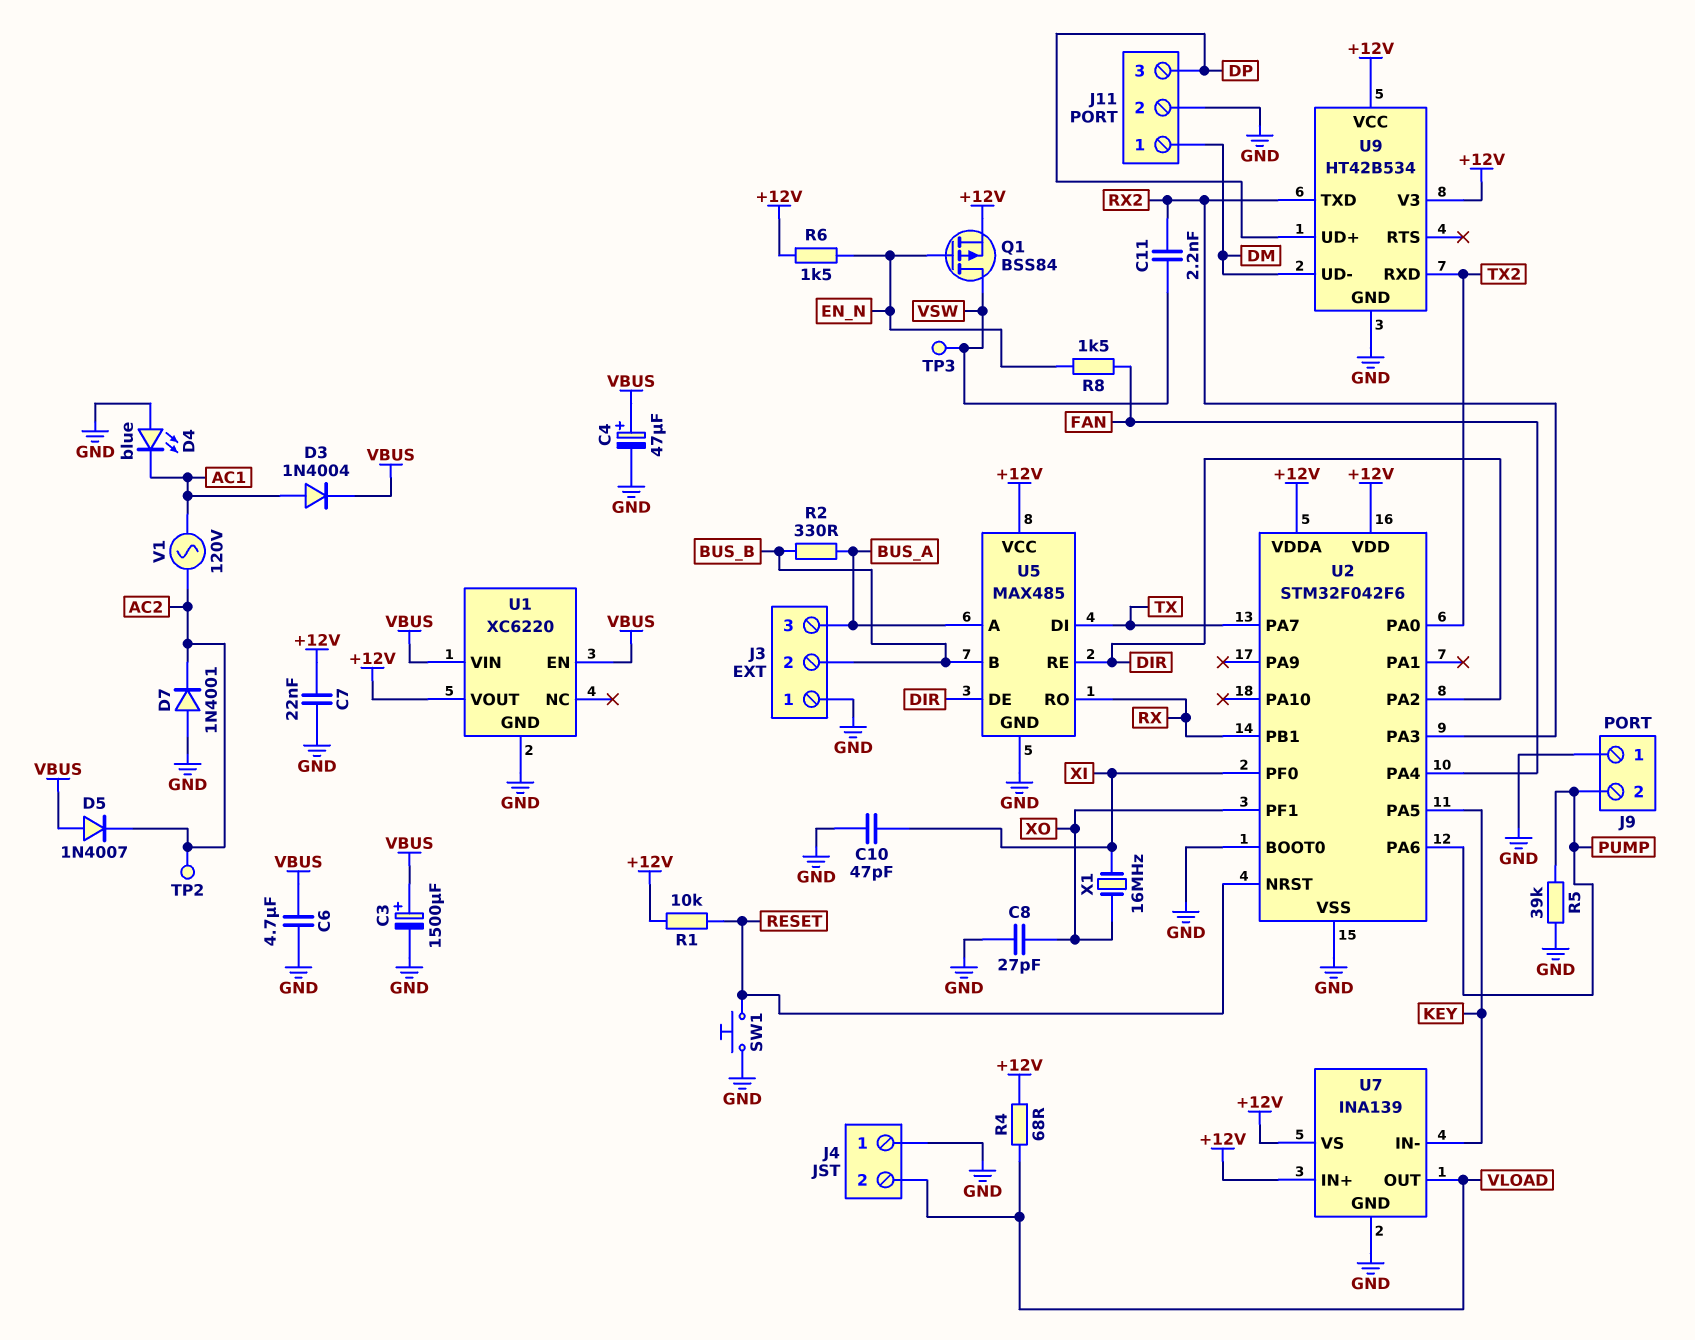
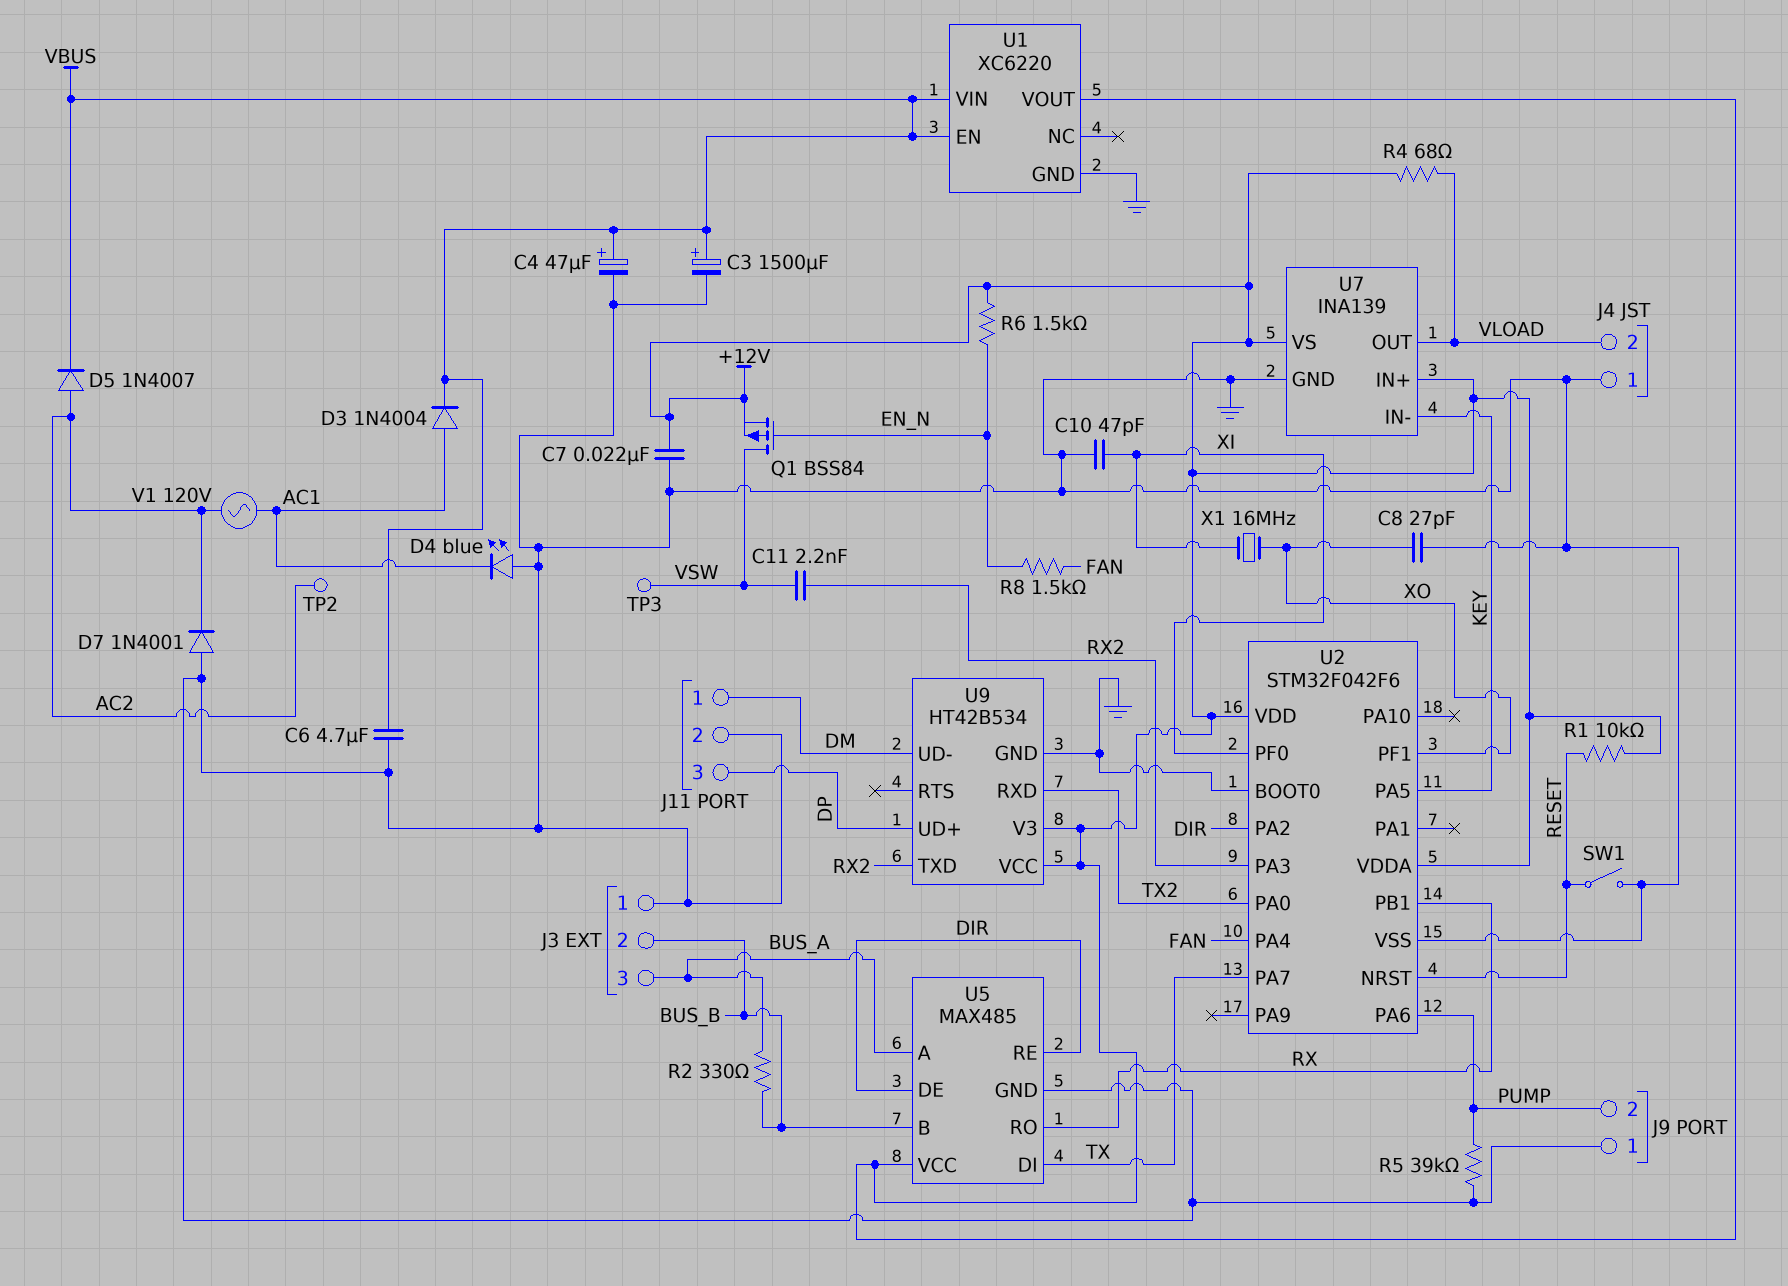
D5: diode 1N4007 (A VBUS, K AC2) -> diode 1N4007 (A AC2, K VBUS)
SW1: button (GND, RESET) -> switch (GND, RESET)

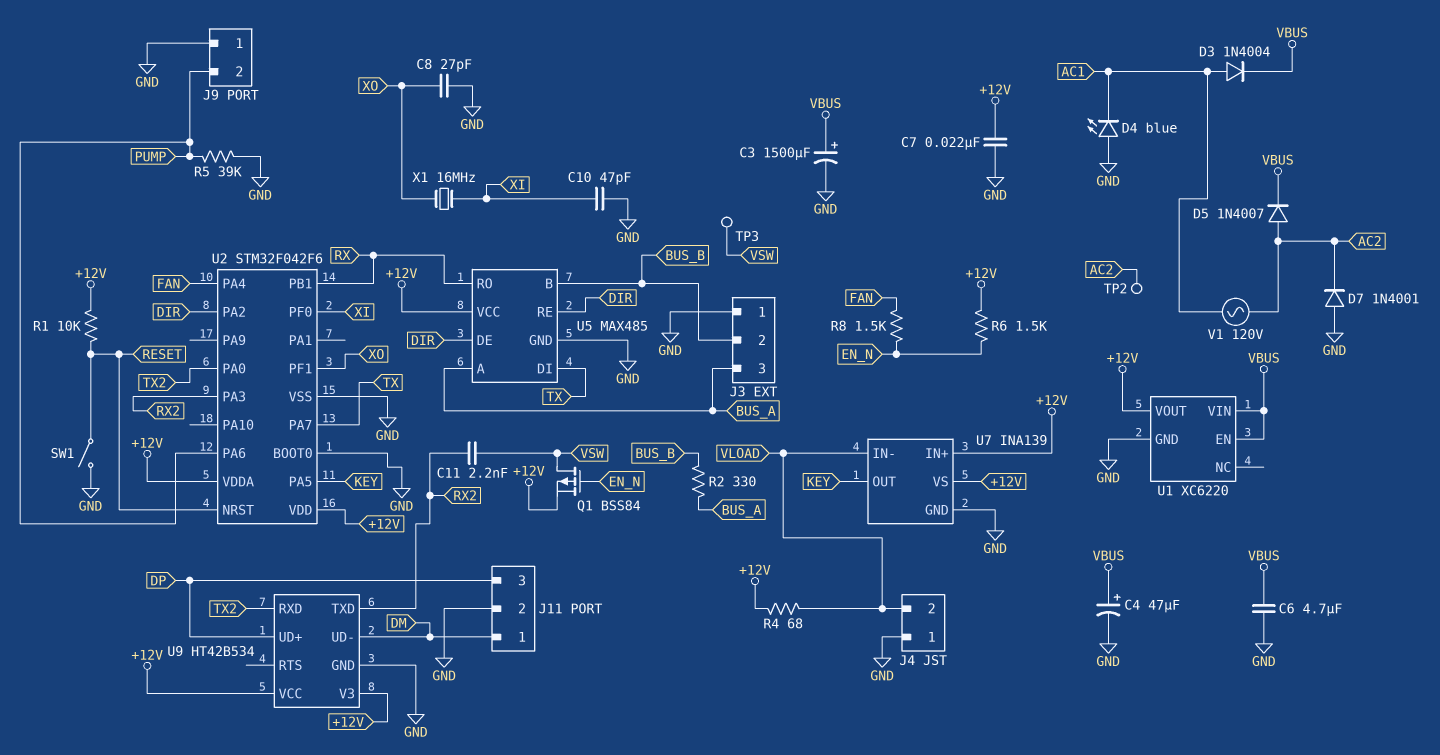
U7 pin IN-: KEY -> VLOAD
U7 pin OUT: VLOAD -> KEY

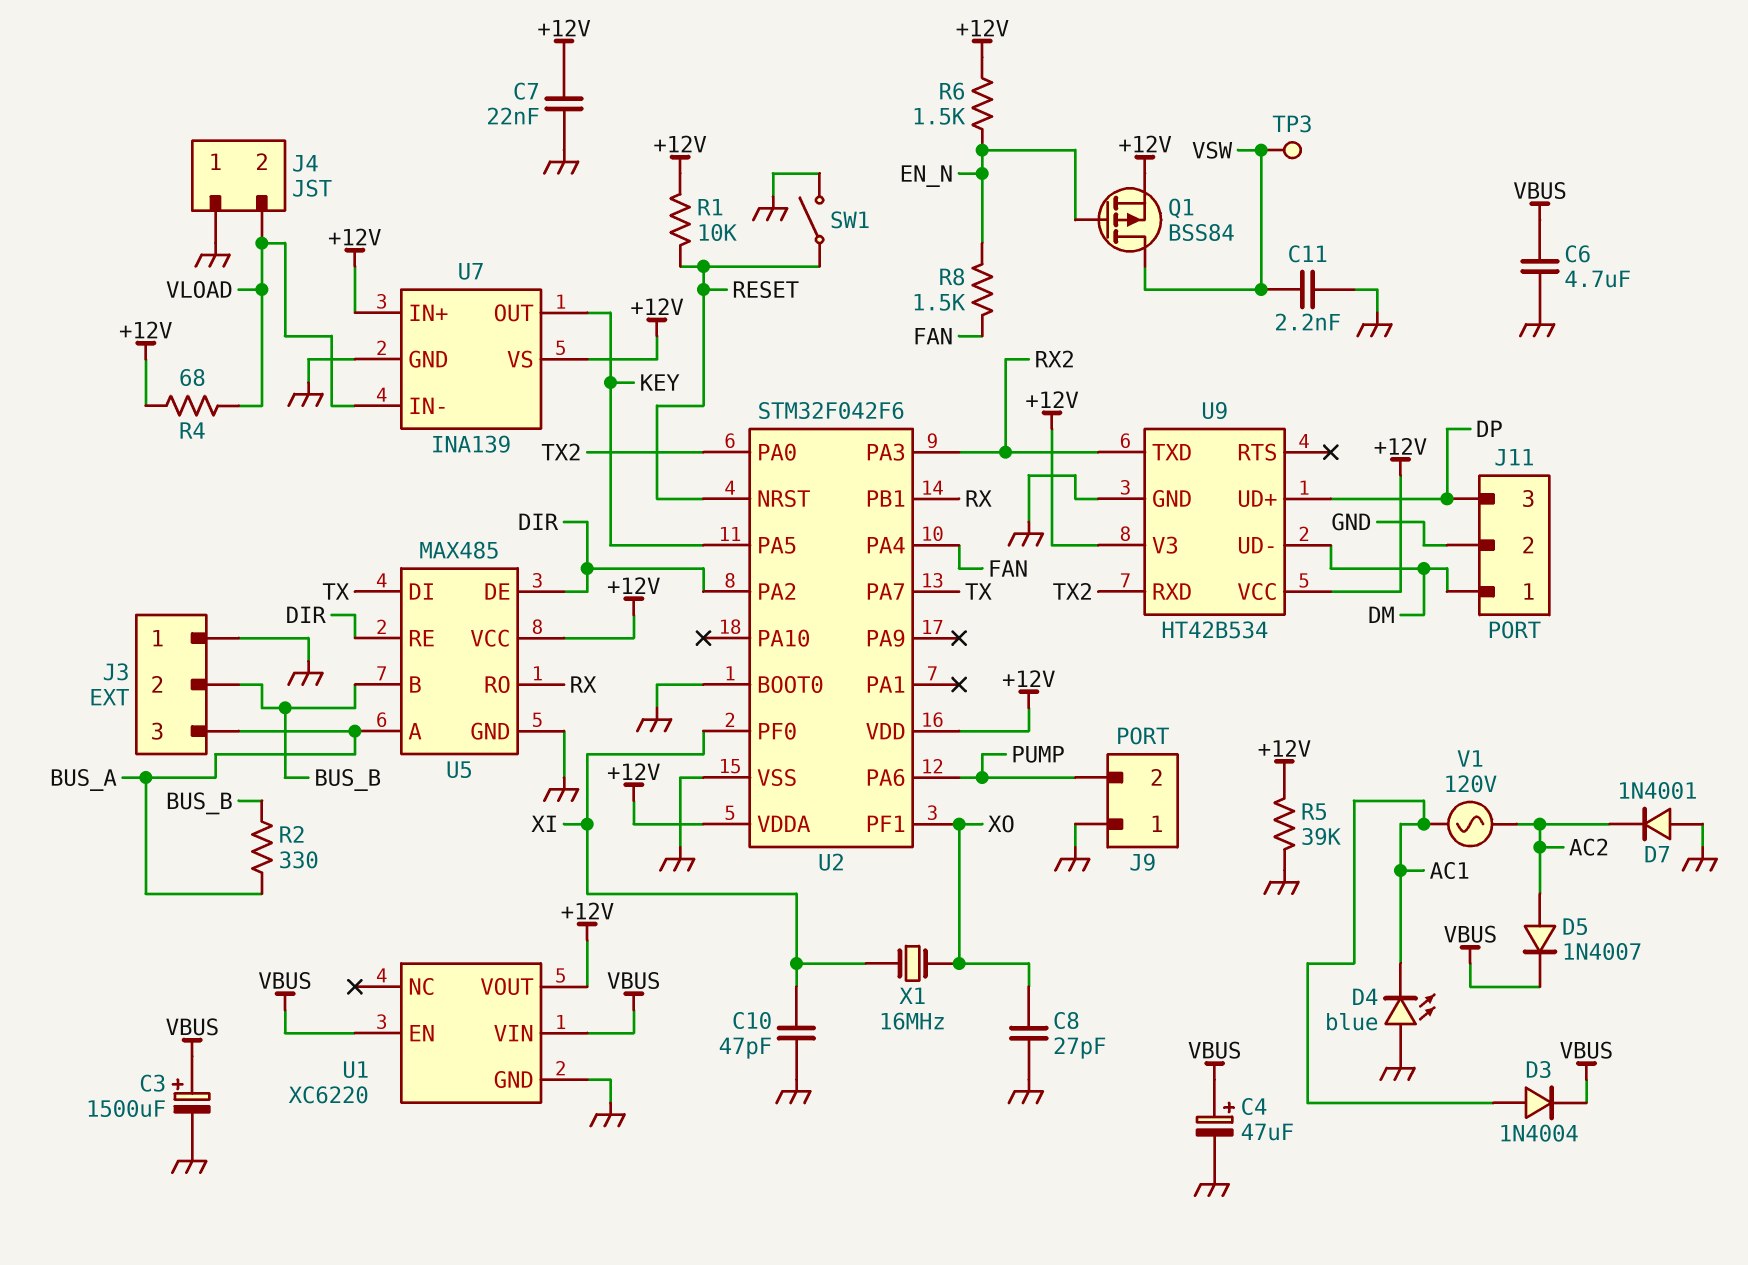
C11: 2.2nF (RX2, VSW) -> 2.2nF (GND, VSW)
R5: 39k (GND, PUMP) -> 39k (+12V, GND)
TP2: test point (AC2) -> none

